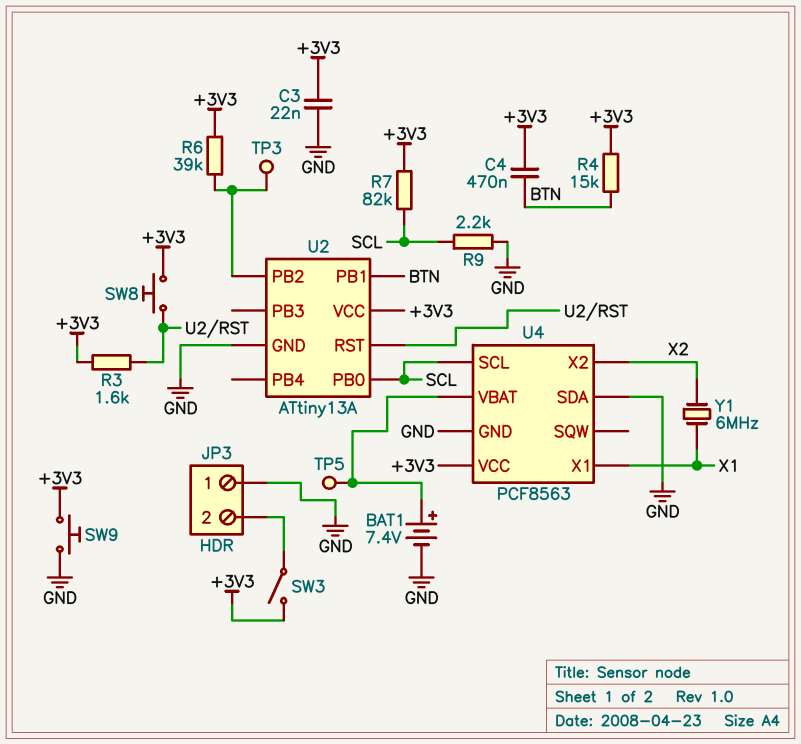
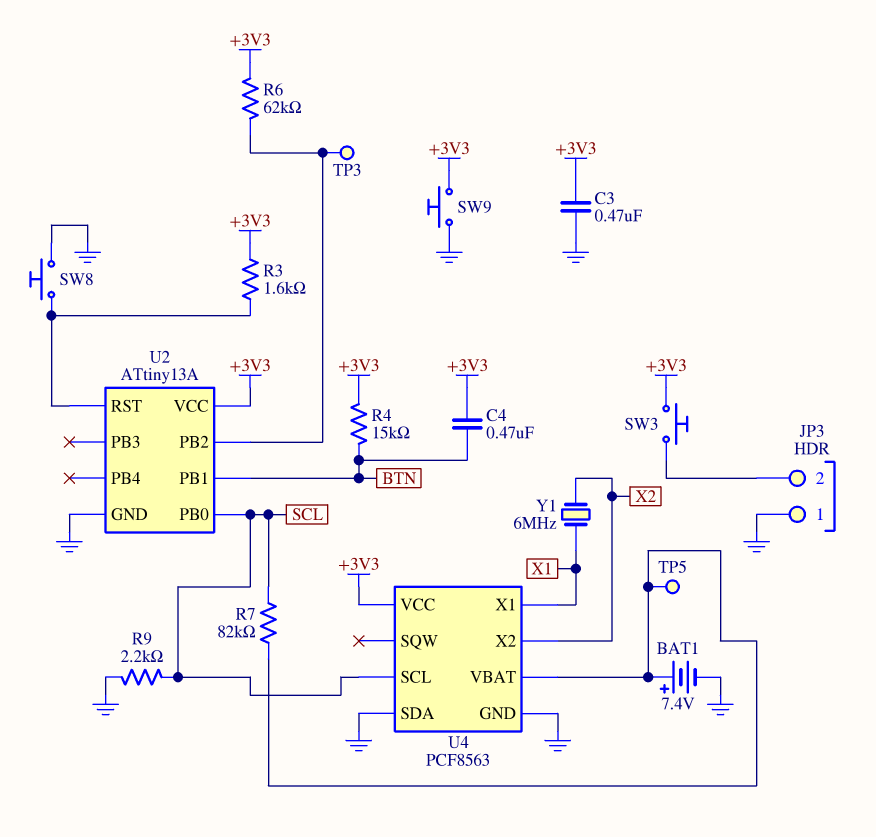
C3: 22nF (+3V3, GND) -> 470nF (+3V3, GND)
R6: 39k (+3V3, U2/PB2) -> 62k (+3V3, U2/PB2)
R7: 82k (+3V3, SCL) -> 82k (SCL, U4/VBAT)
SW3: switch (+3V3, JP3/2) -> button (+3V3, JP3/2)
SW8: button (+3V3, U2/RST) -> button (GND, U2/RST)

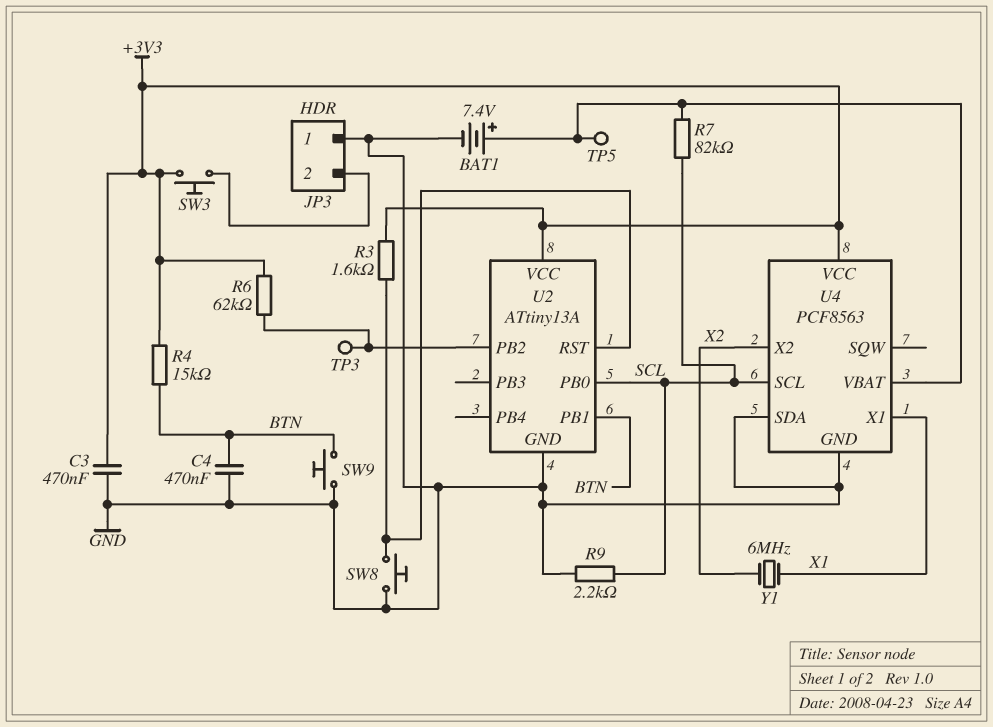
C4: 470nF (+3V3, BTN) -> 470nF (BTN, GND)
SW9: button (+3V3, GND) -> button (BTN, GND)

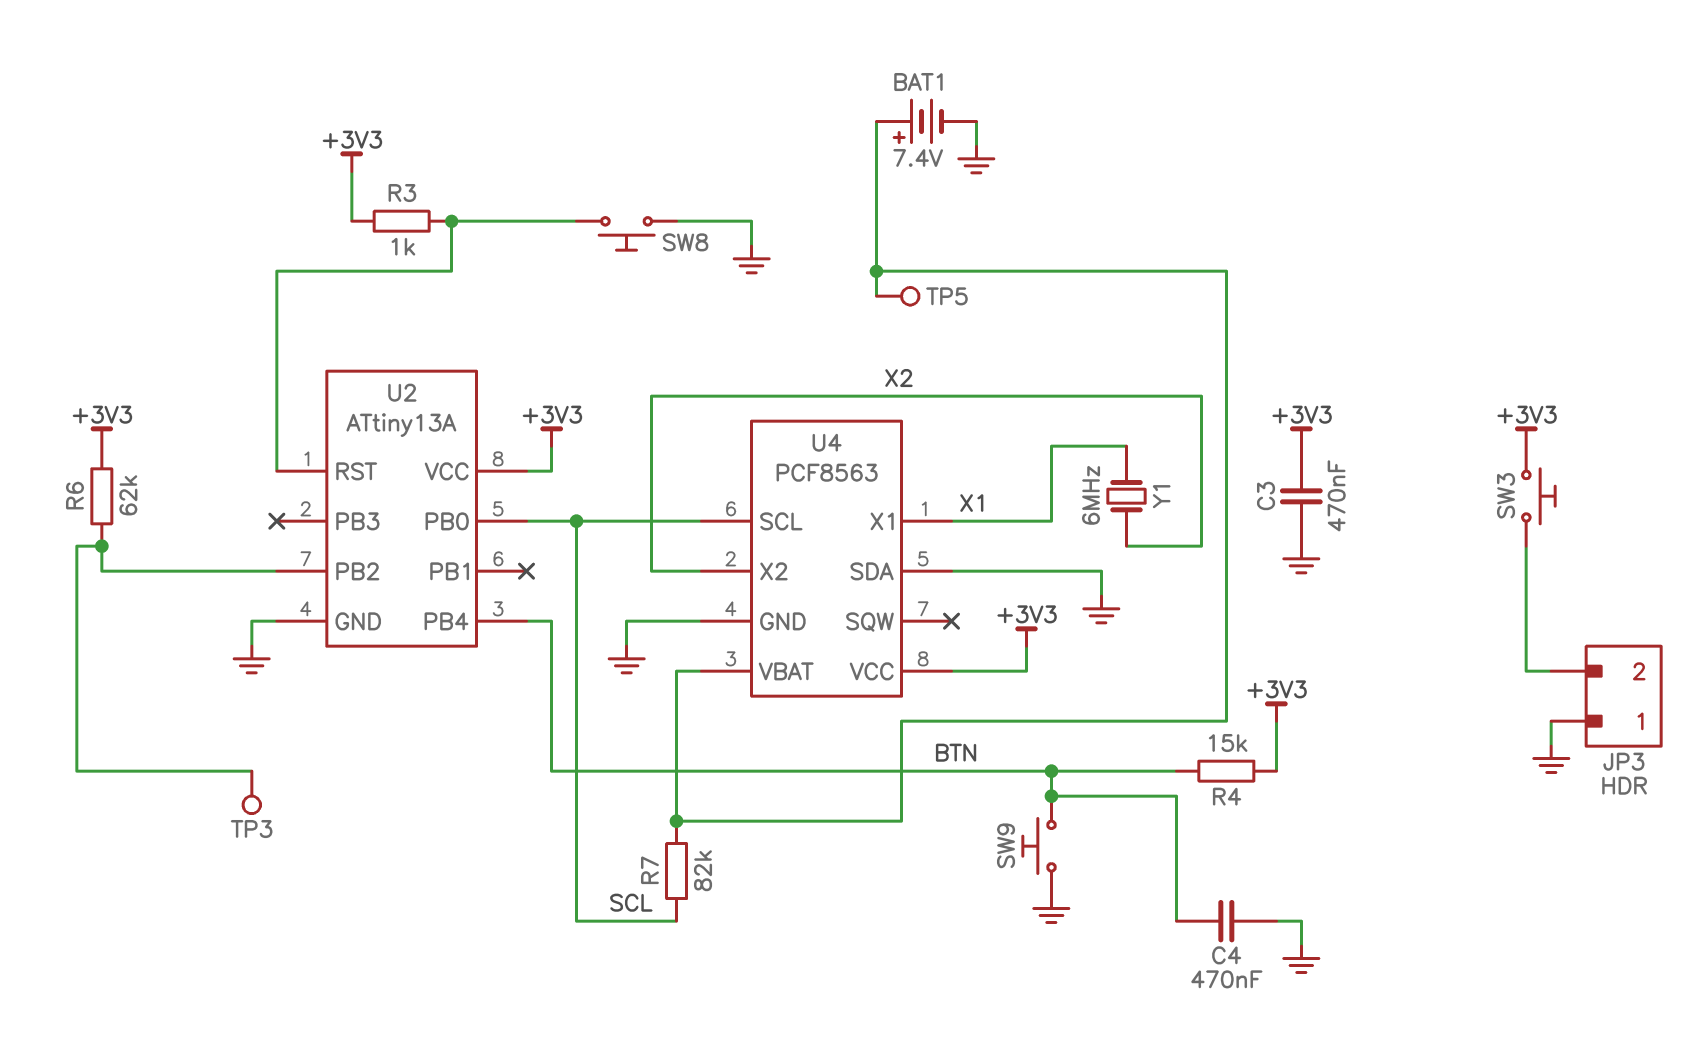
R3: 1.6k (+3V3, U2/RST) -> 1k (+3V3, U2/RST)
R9: 2.2k (GND, SCL) -> none
U2 pin PB1: BTN -> none
U2 pin PB4: none -> BTN

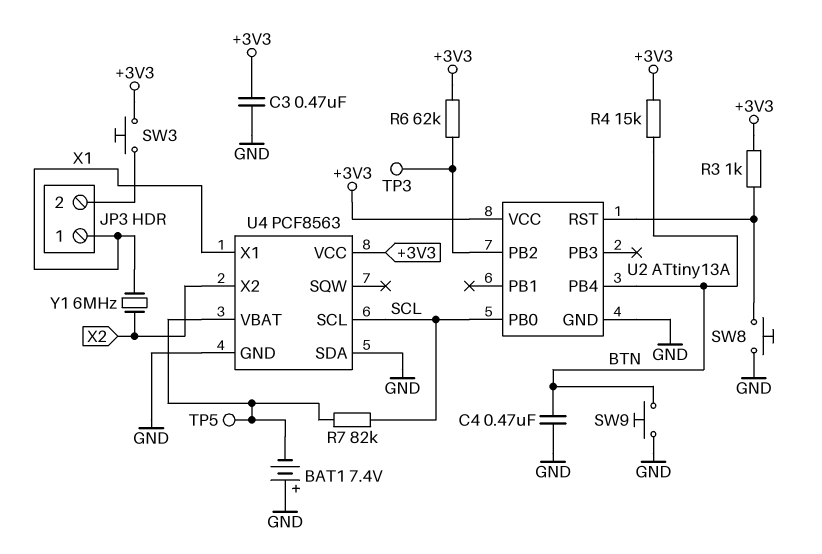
BAT1: 7.4V (plus U4/VBAT, minus GND) -> 7.4V (plus GND, minus U4/VBAT)
JP3 pin 1: GND -> X1

